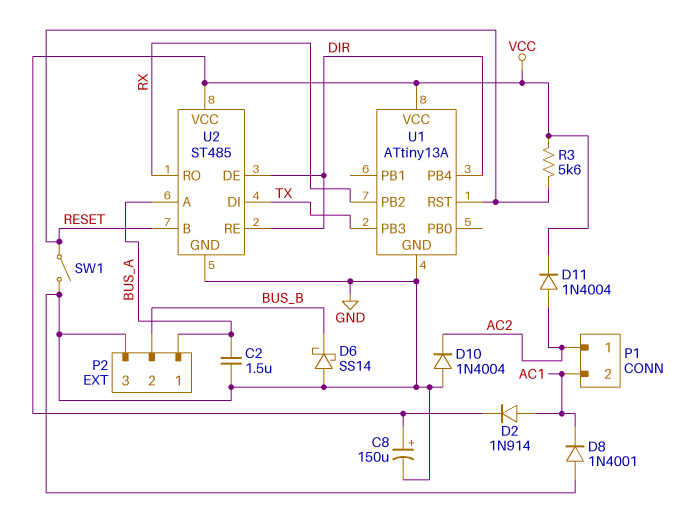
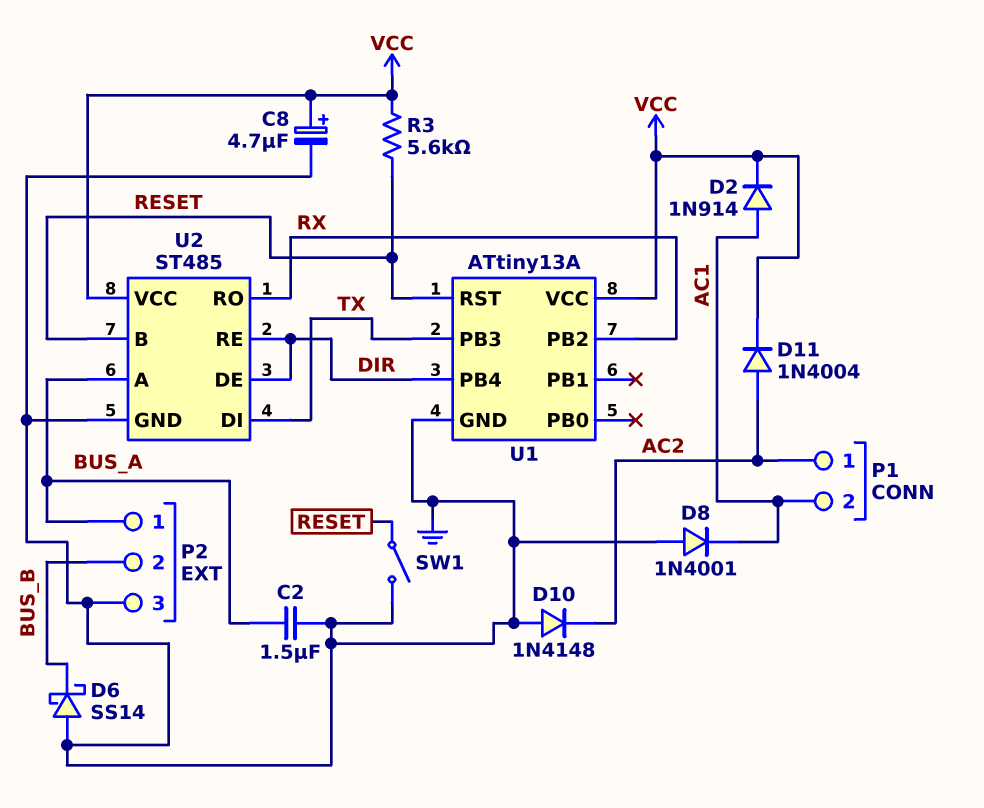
C8: 150uF (plus VCC, minus GND) -> 4.7uF (plus VCC, minus GND)
D10: diode 1N4004 (A GND, K AC2) -> diode 1N4148 (A GND, K AC2)

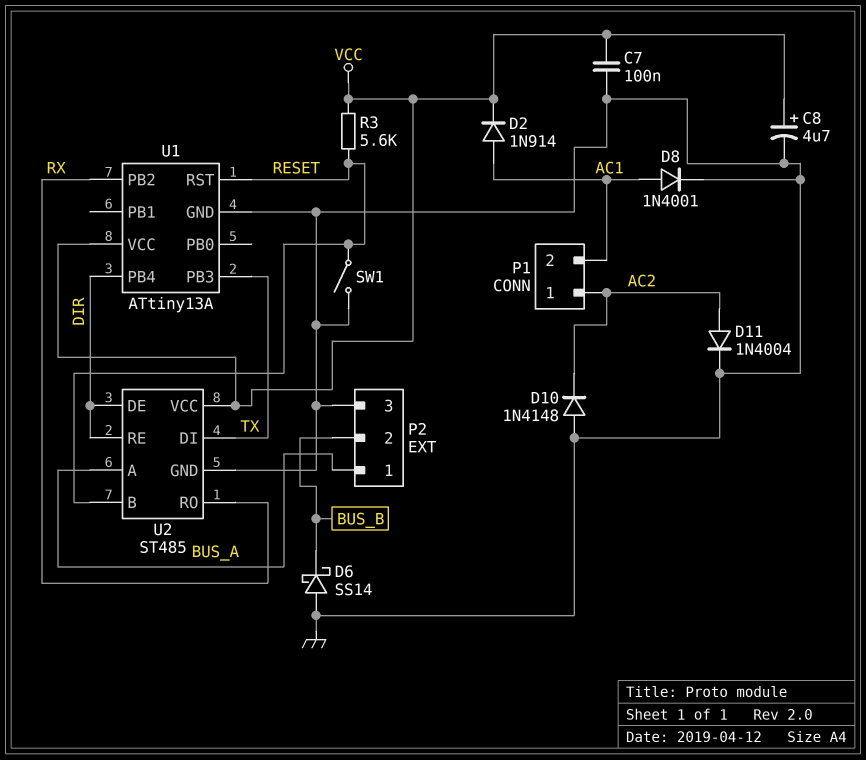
C2: 1.5uF (BUS_A, GND) -> none
C7: none -> 100nF (GND, VCC)
D8: diode 1N4001 (A GND, K AC1) -> diode 1N4001 (A AC1, K GND)
D11: diode 1N4004 (A AC2, K VCC) -> diode 1N4004 (A AC2, K GND)

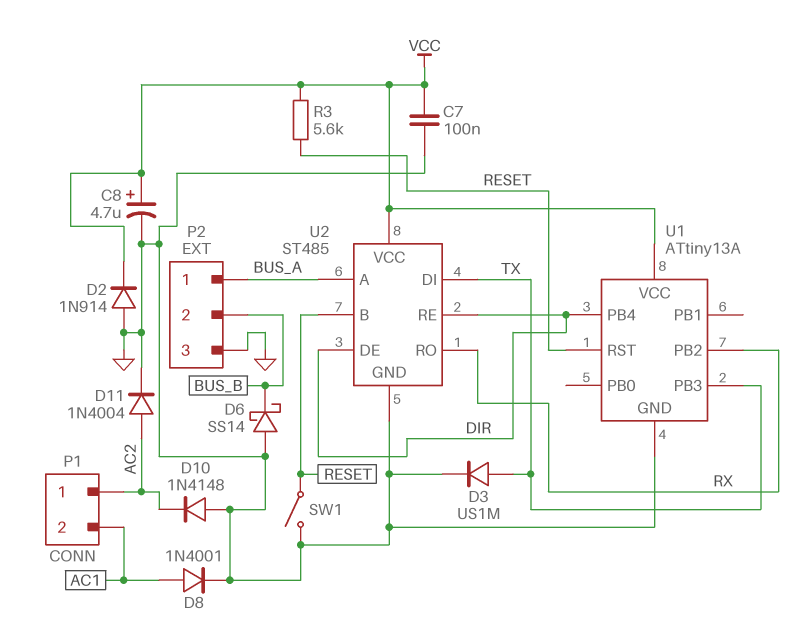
D2: diode 1N914 (A AC1, K VCC) -> diode 1N914 (A GND, K VCC)
D3: none -> diode US1M (A TX, K GND)

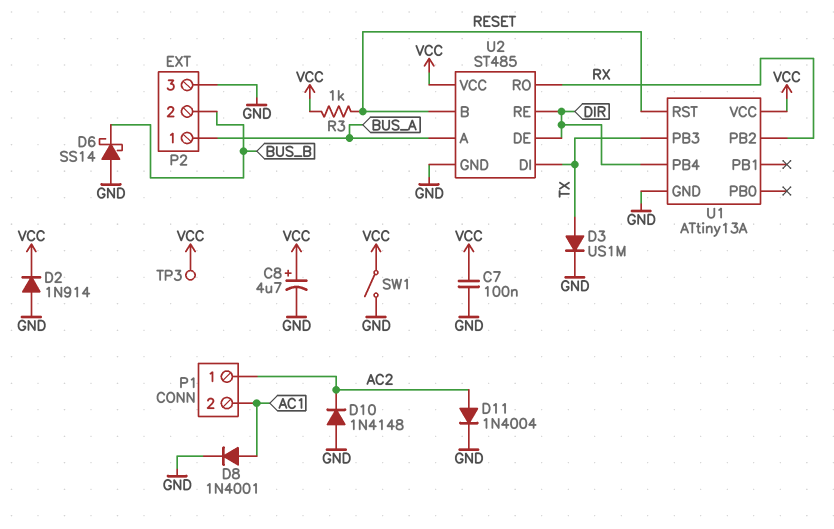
R3: 5.6k (RESET, VCC) -> 1k (RESET, VCC)
SW1: switch (GND, RESET) -> switch (GND, VCC)
TP3: none -> test point (VCC)

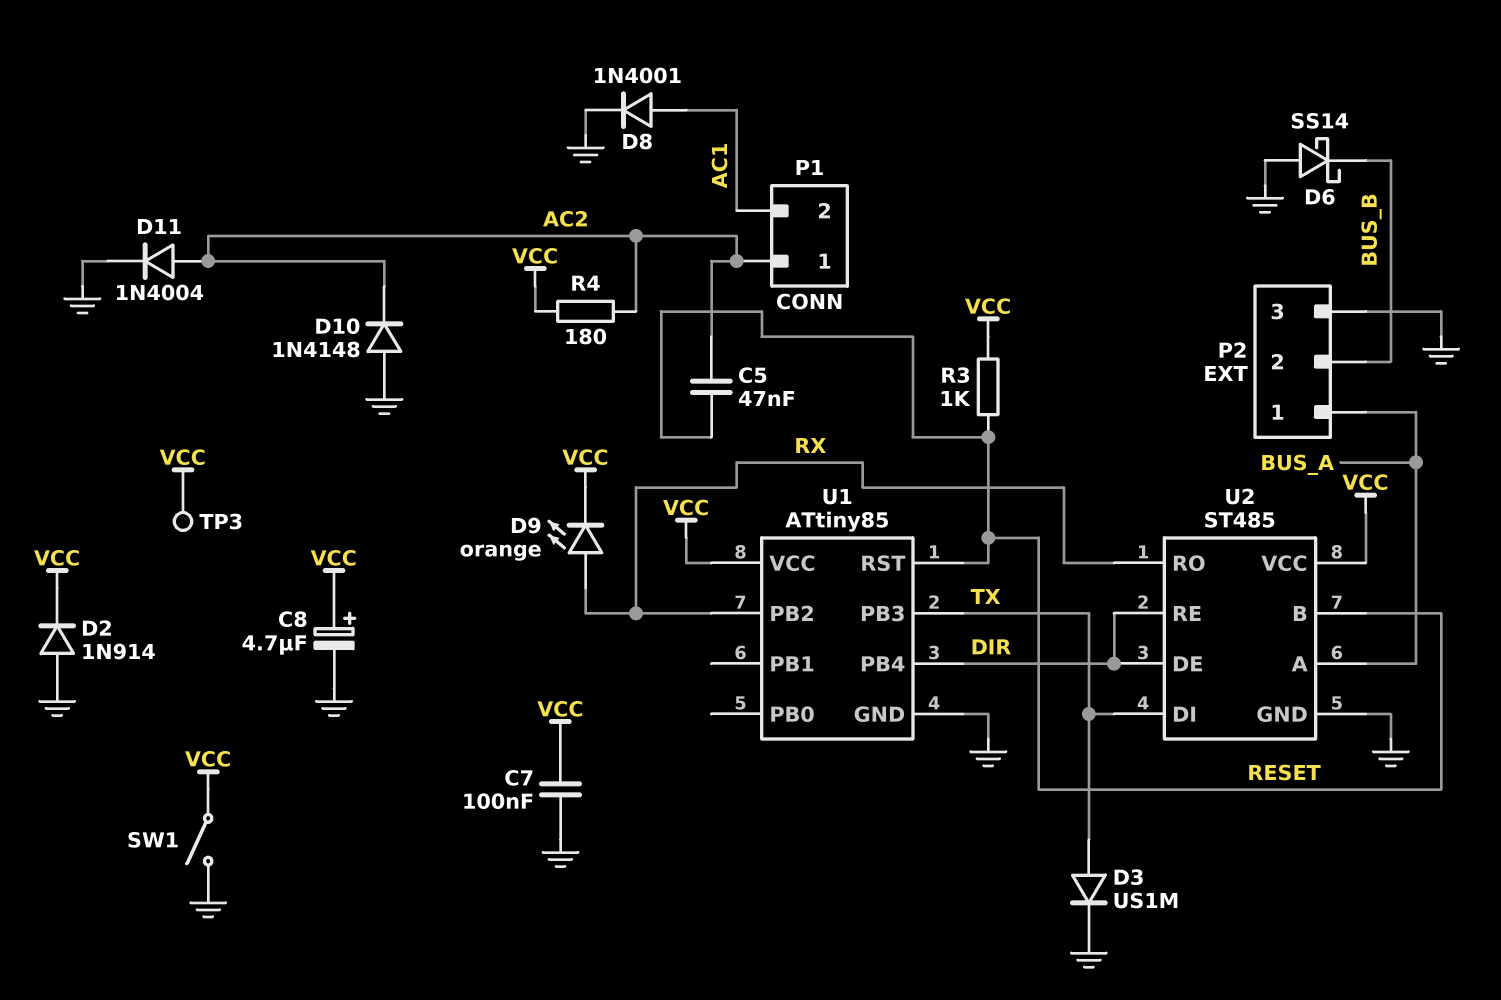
C5: none -> 47nF (AC2, RESET)
D9: none -> LED orange (A RX, K VCC)
R4: none -> 180 (AC2, VCC)
U1: ATtiny13A -> ATtiny85

